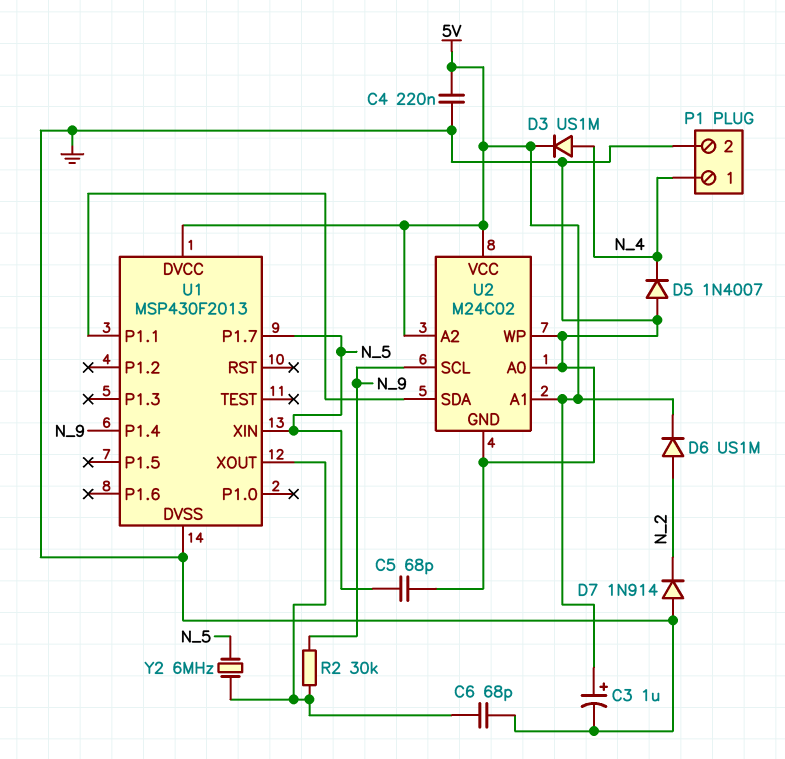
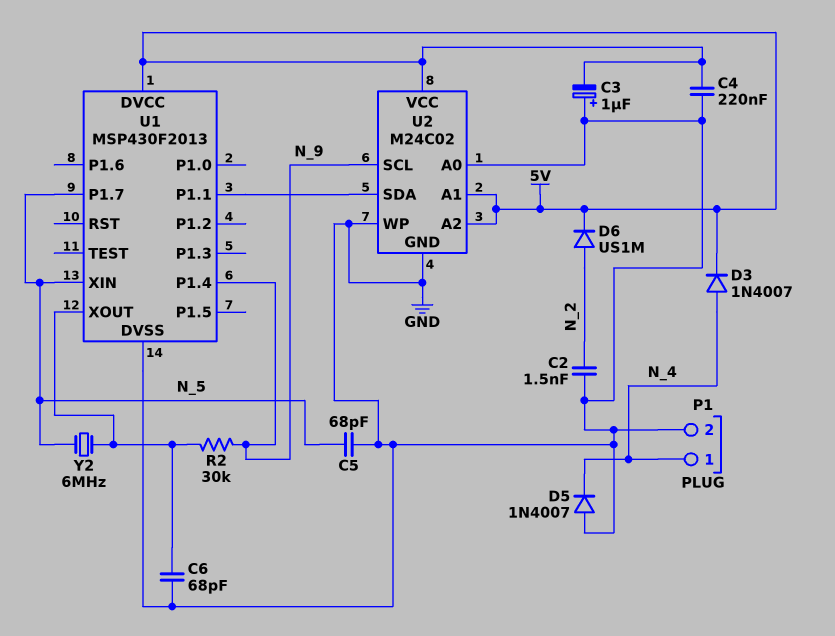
C2: none -> 1.5nF (GND, N_2)
C3: 1uF (plus 5V, minus GND) -> 1uF (plus GND, minus 5V)
D3: diode US1M (A N_4, K 5V) -> diode 1N4007 (A N_4, K 5V)
D7: diode 1N914 (A GND, K N_2) -> none

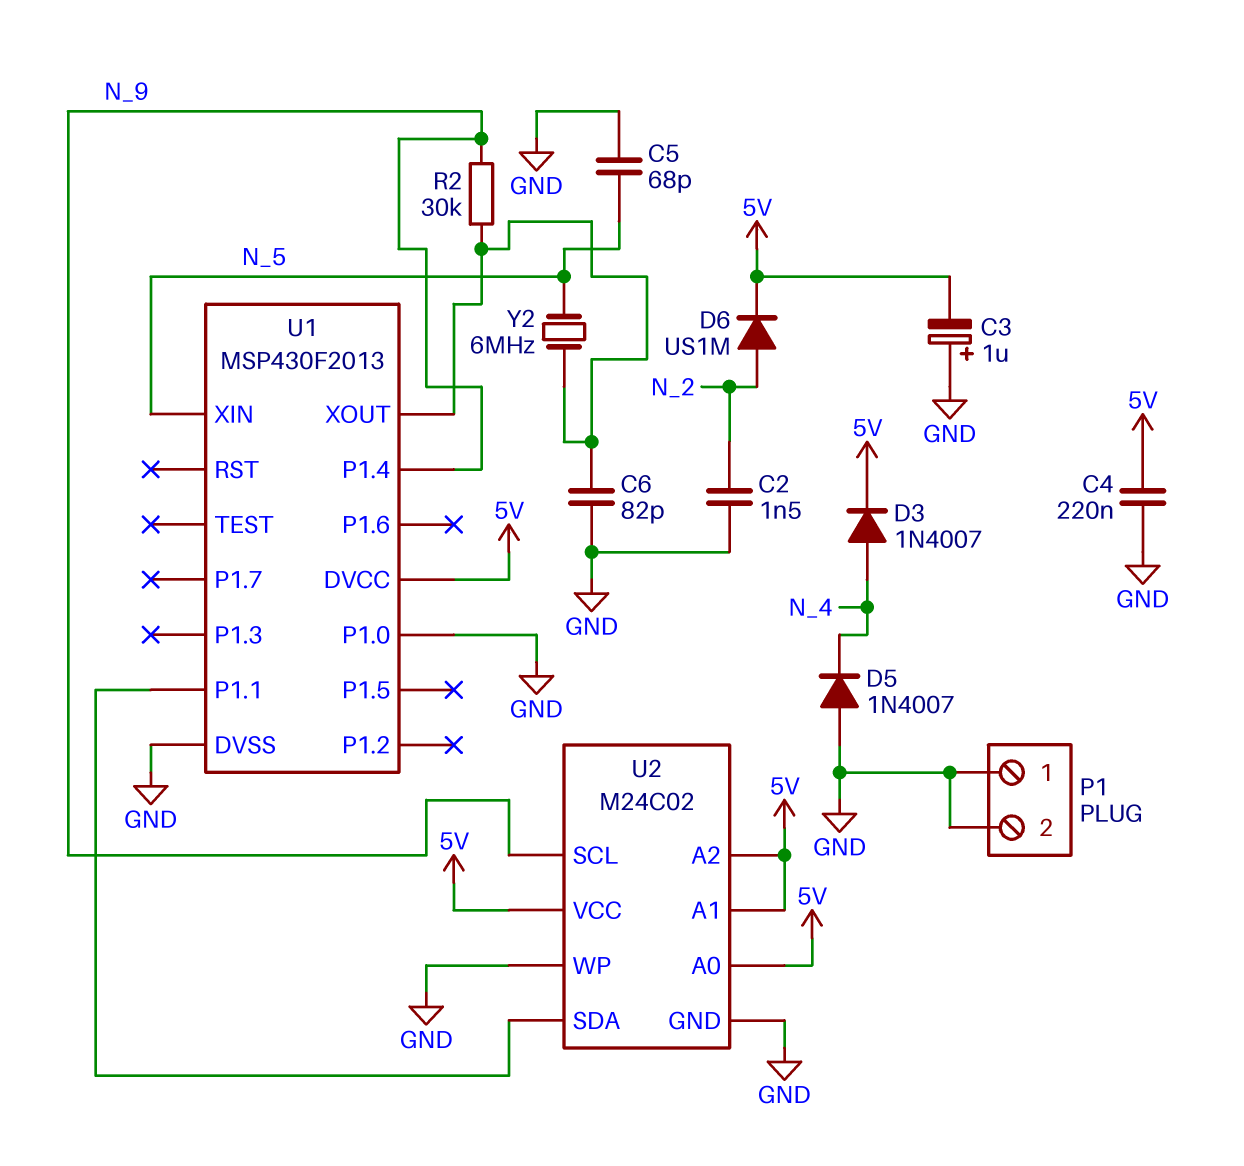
C6: 68pF (GND, U1/XOUT) -> 82pF (GND, U1/XOUT)
P1 pin 1: N_4 -> GND
U1 pin P1.0: none -> GND
U1 pin P1.7: N_5 -> none
U2 pin A0: GND -> 5V

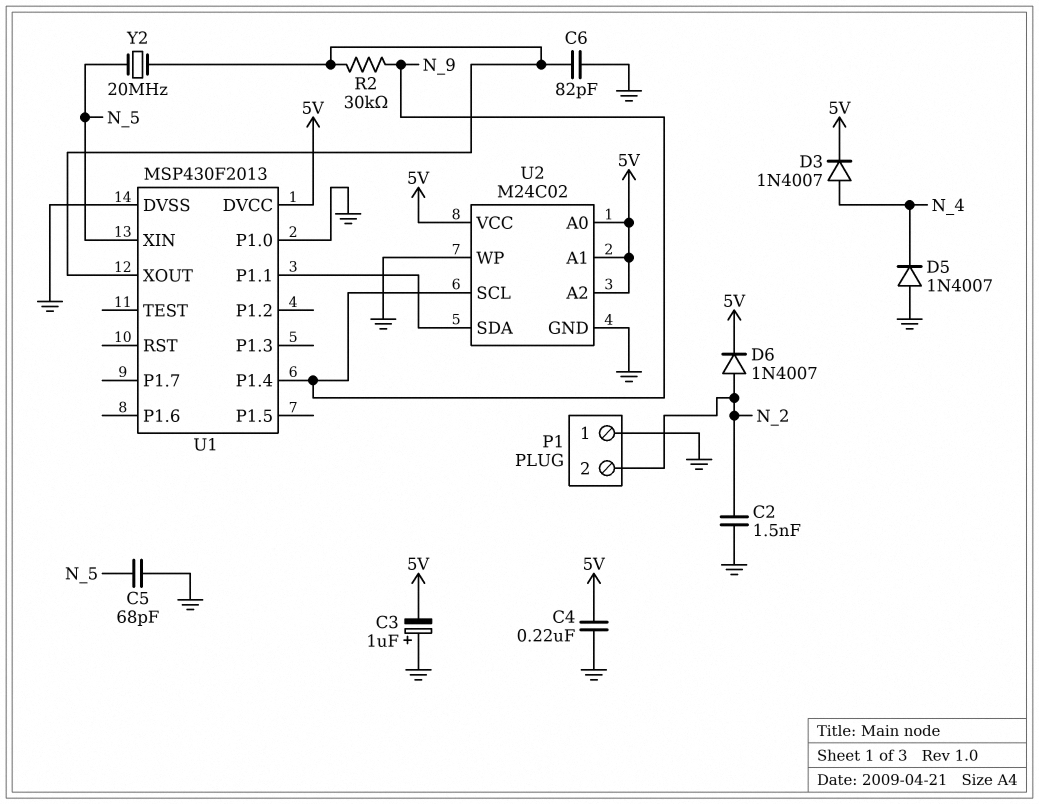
D6: diode US1M (A N_2, K 5V) -> diode 1N4007 (A N_2, K 5V)
P1 pin 2: GND -> N_2
Y2: 6MHz (N_5, U1/XOUT) -> 20MHz (N_5, U1/XOUT)

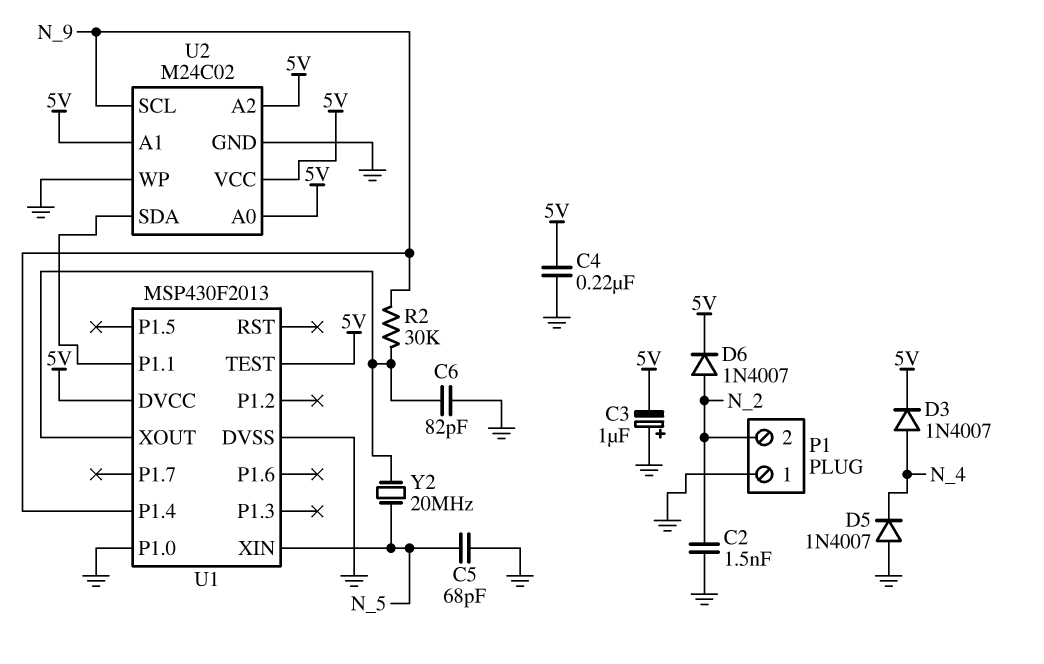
U1 pin TEST: none -> 5V

